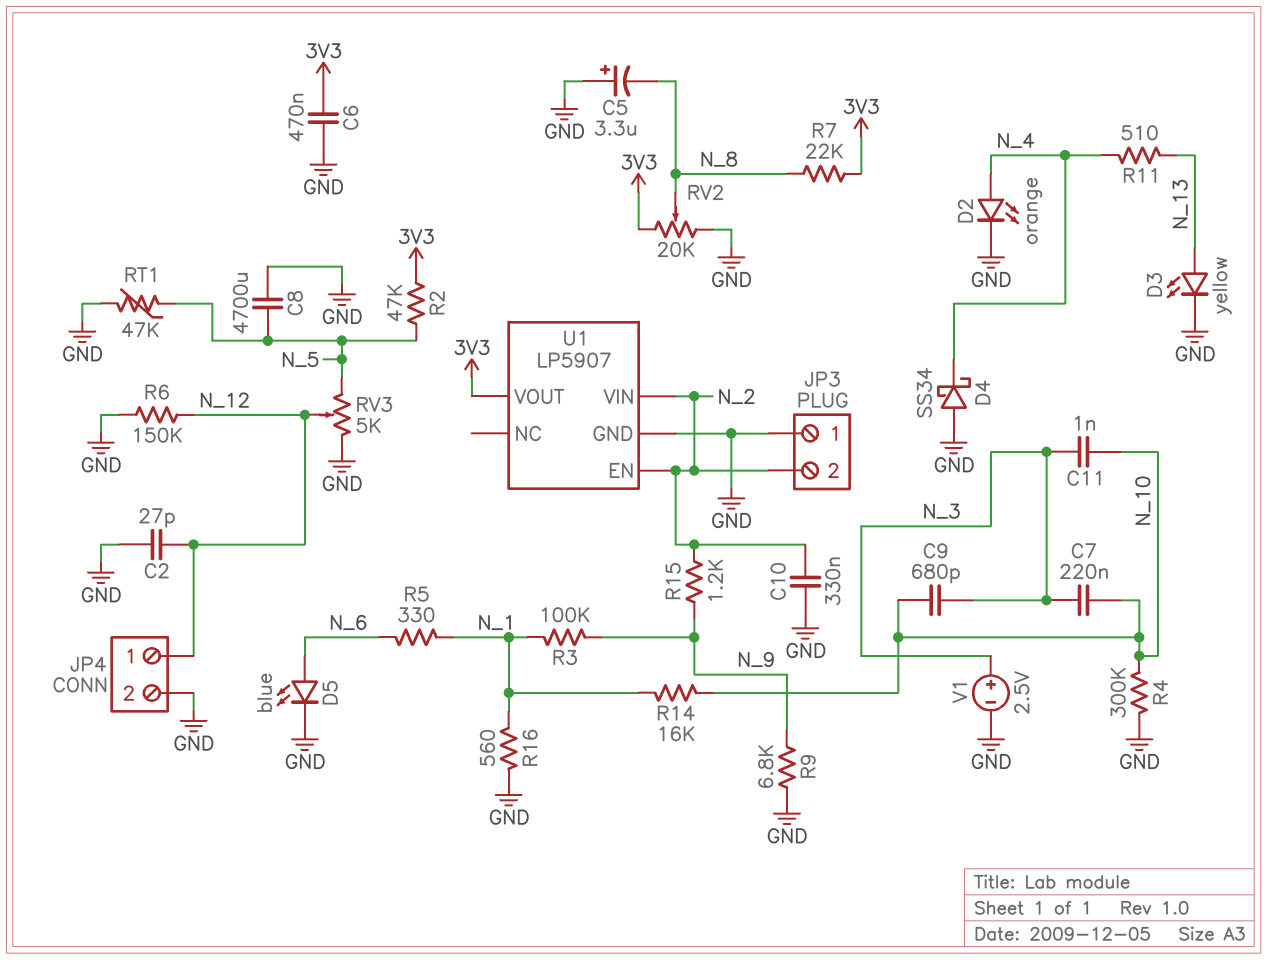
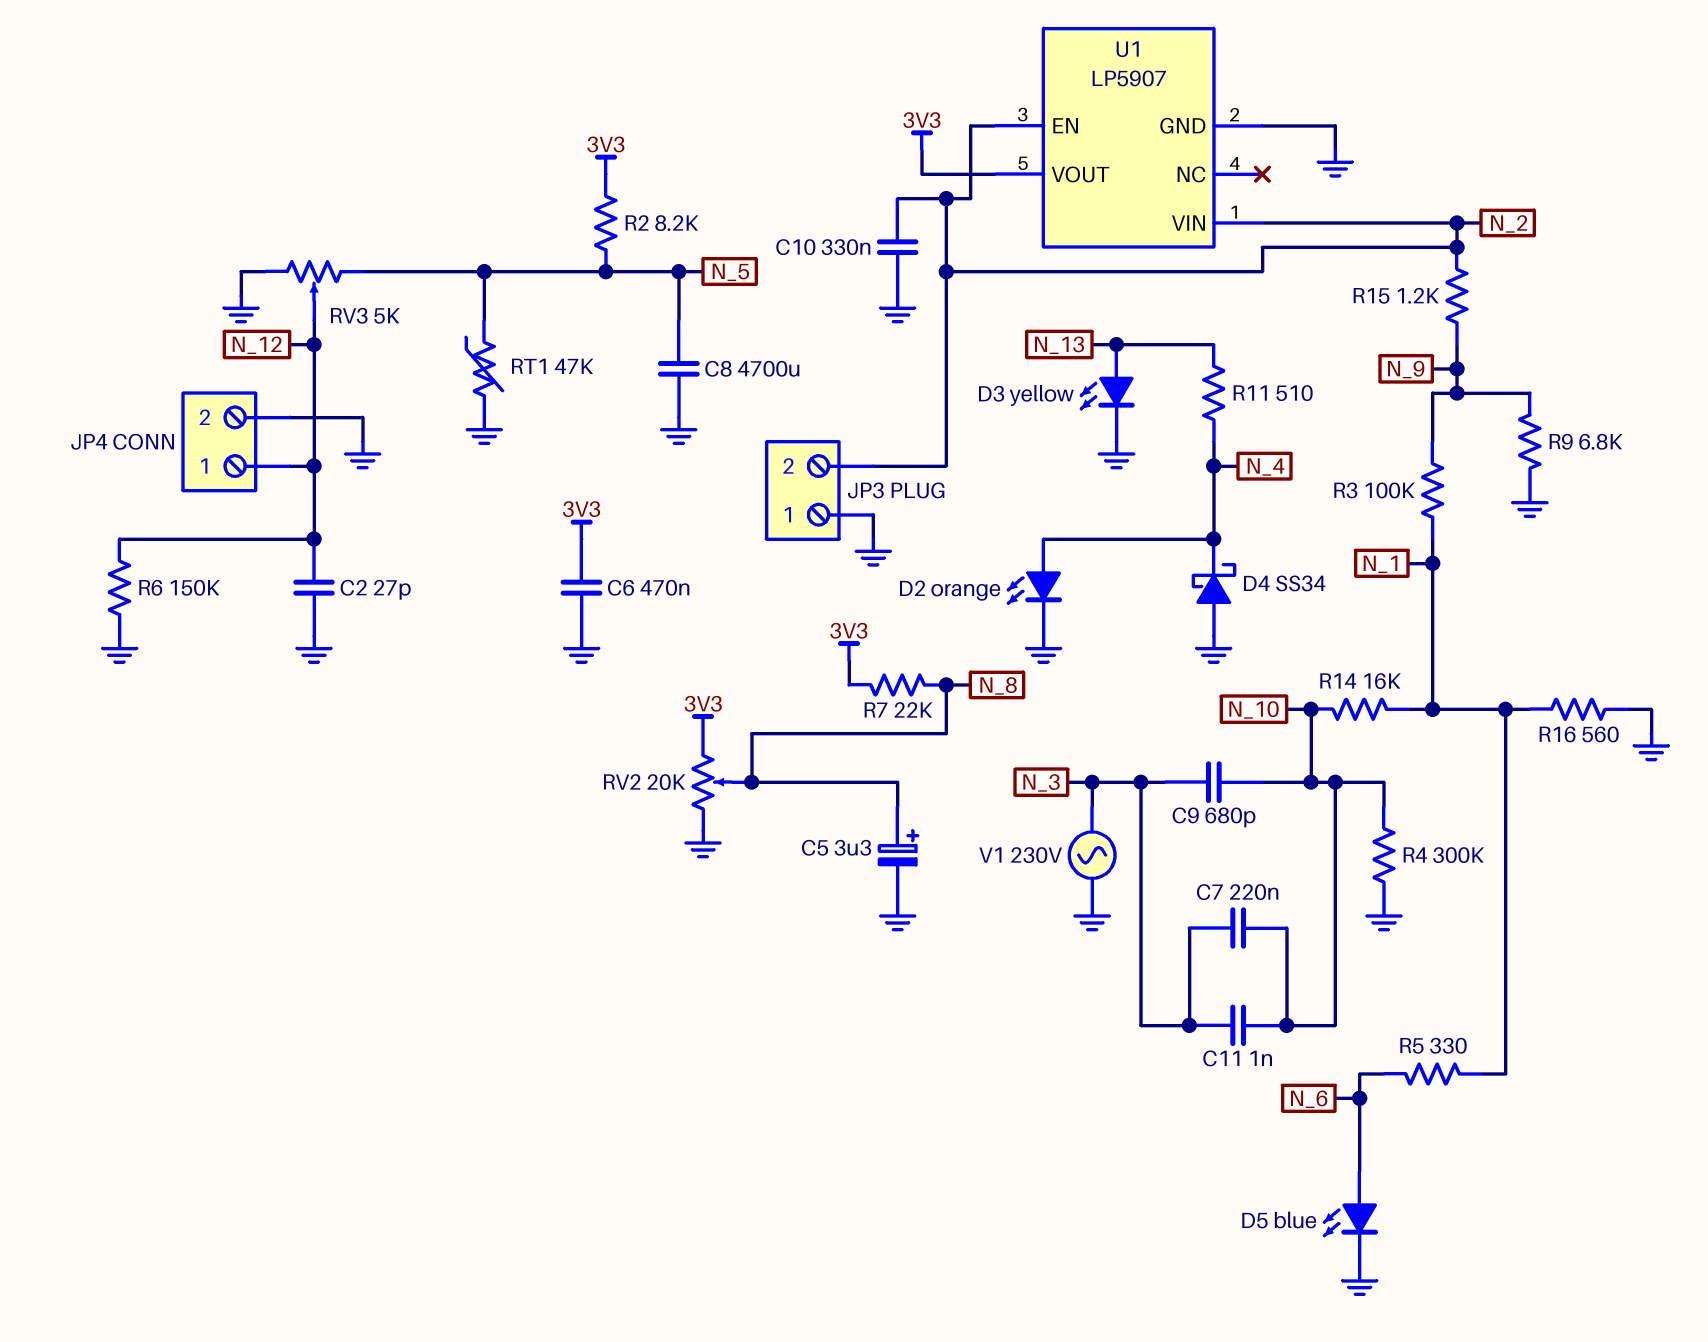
C5: 3.3uF (plus GND, minus N_8) -> 3.3uF (plus N_8, minus GND)
R2: 47k (3V3, N_5) -> 8.2k (3V3, N_5)
V1: 2.5V (plus N_3, minus GND) -> AC 230V (GND, N_3)

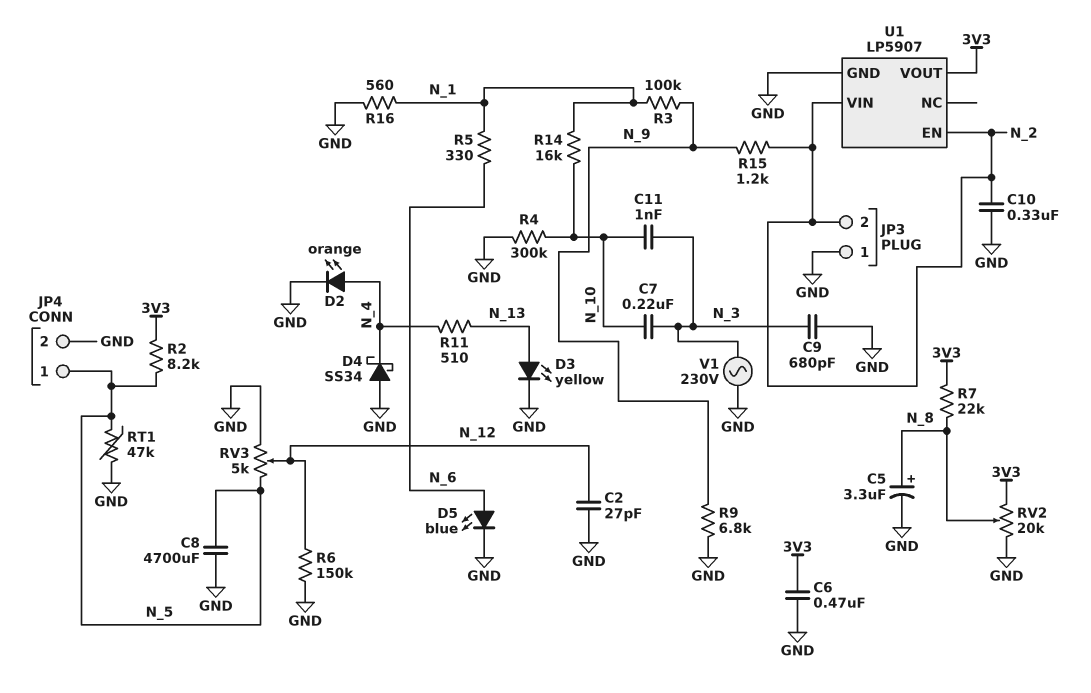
C9: 680pF (N_3, N_10) -> 680pF (GND, N_3)
JP4 pin 1: N_12 -> N_5

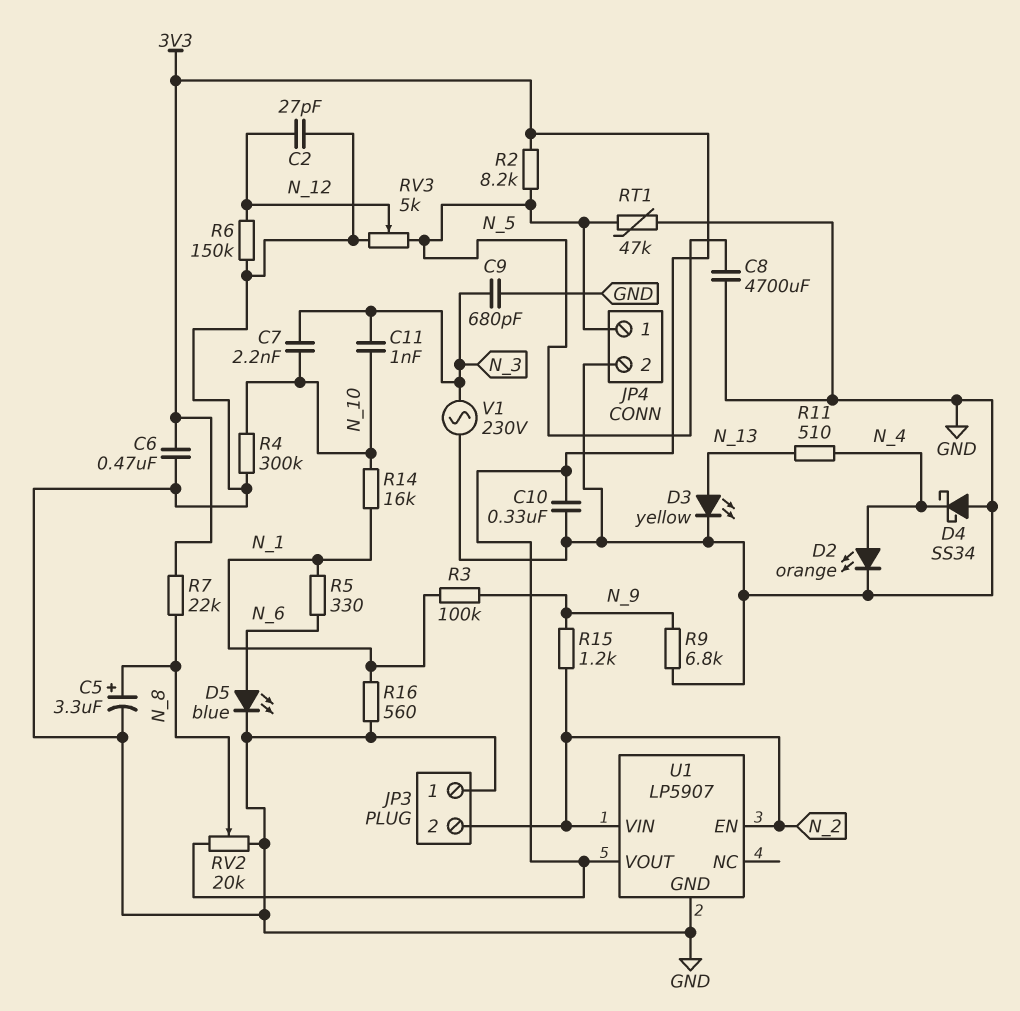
C7: 220nF (N_3, N_10) -> 2.2nF (N_3, N_10)
C10: 330nF (GND, N_2) -> 330nF (3V3, GND)

